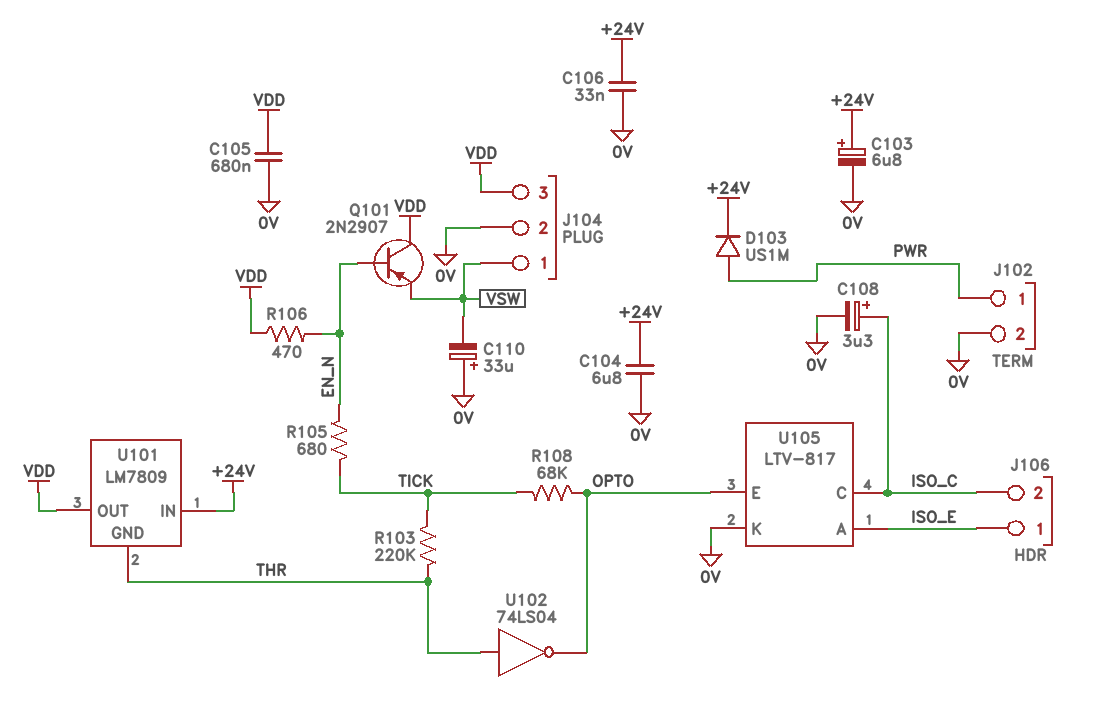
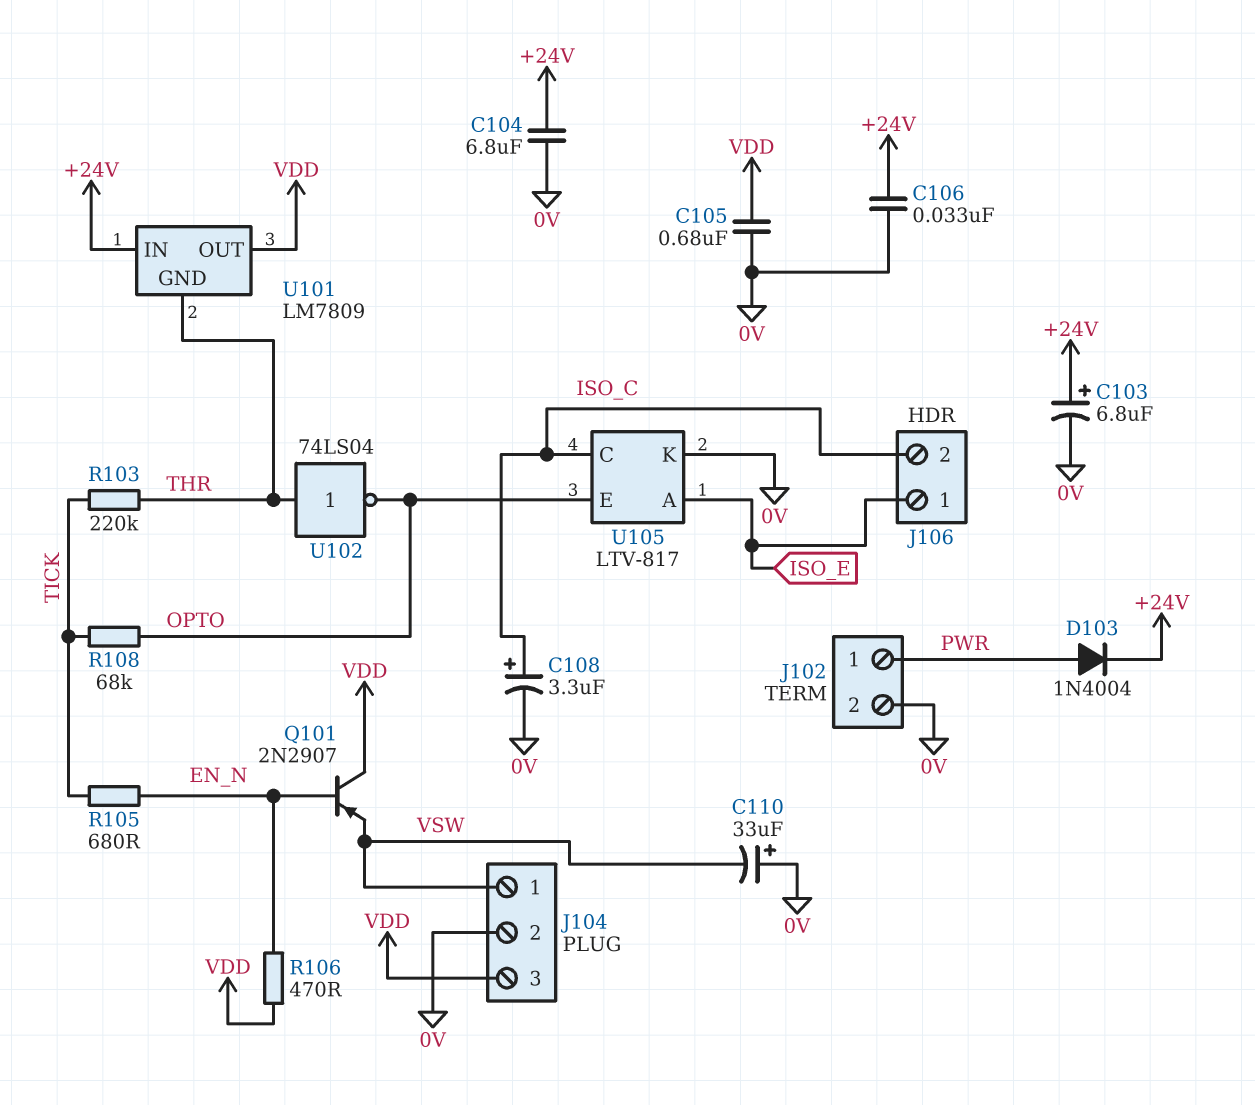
D103: diode US1M (A PWR, K +24V) -> diode 1N4004 (A PWR, K +24V)

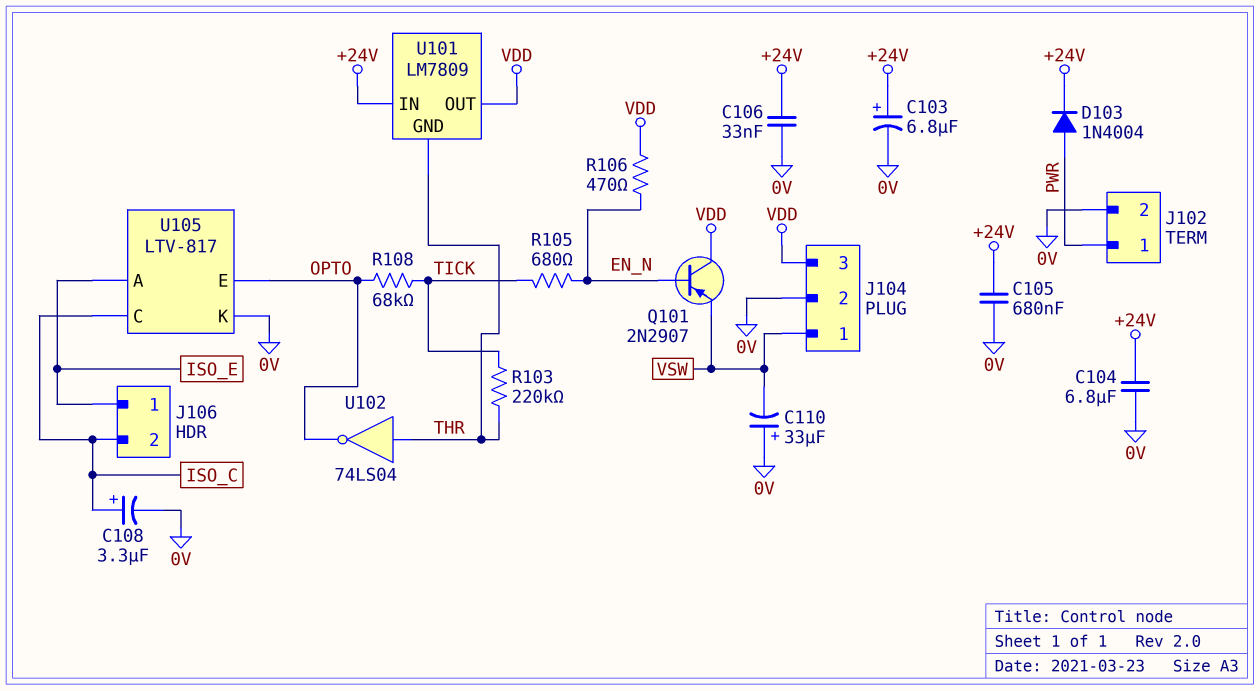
C105: 680nF (0V, VDD) -> 680nF (+24V, 0V)

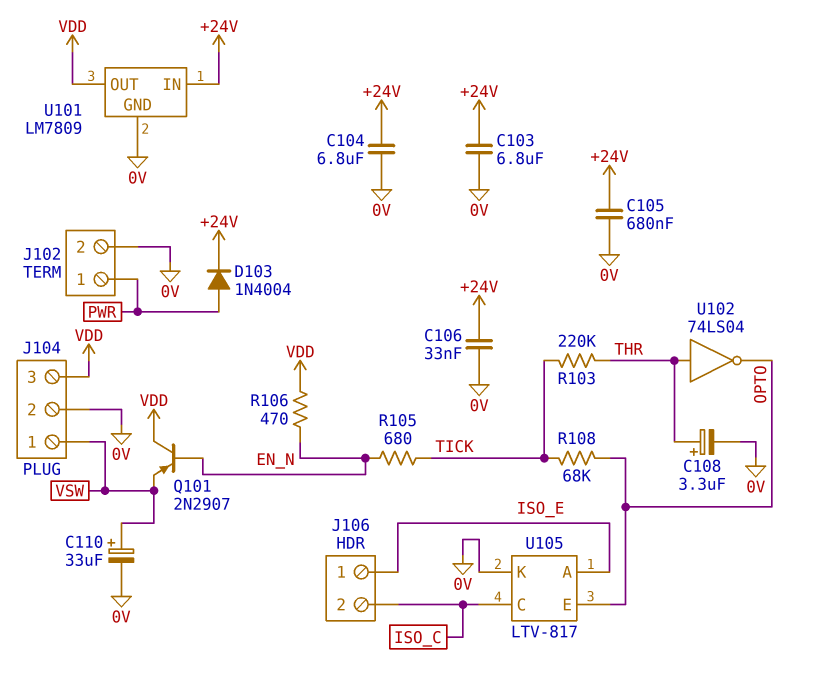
C103: 6.8uF (plus +24V, minus 0V) -> 6.8uF (+24V, 0V)
C108: 3.3uF (plus ISO_C, minus 0V) -> 3.3uF (plus THR, minus 0V)
C110: 33uF (plus 0V, minus VSW) -> 33uF (plus VSW, minus 0V)
U101 pin GND: THR -> 0V

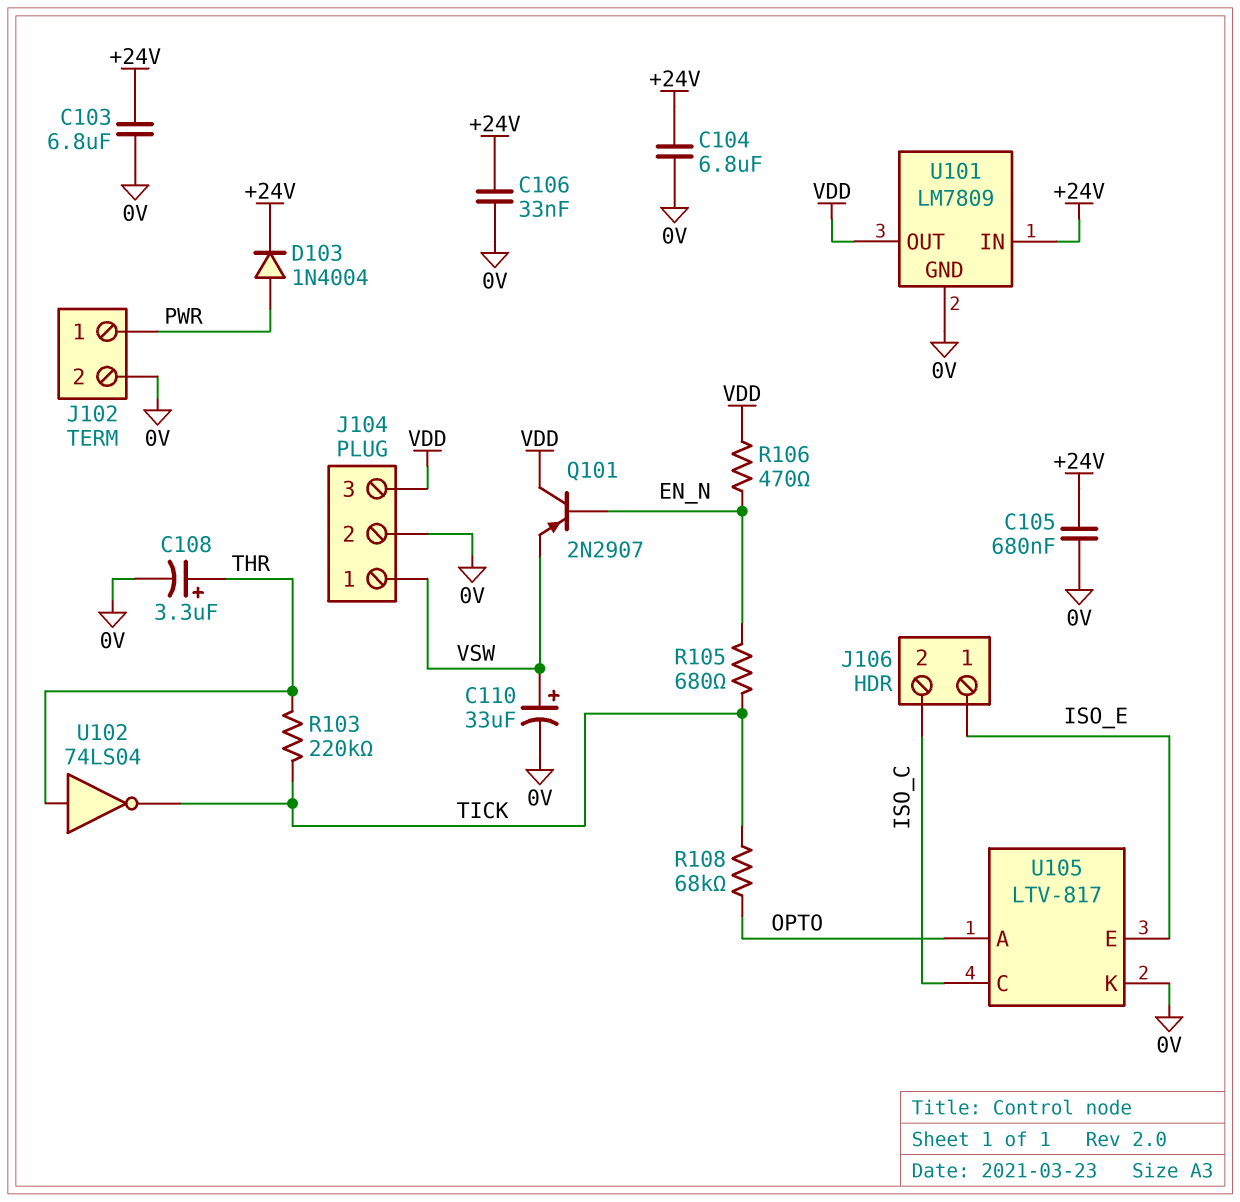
U102: NOT 74LS04 (in THR, out OPTO) -> NOT 74LS04 (in THR, out TICK)
U105 pin A: ISO_E -> OPTO
U105 pin E: OPTO -> ISO_E

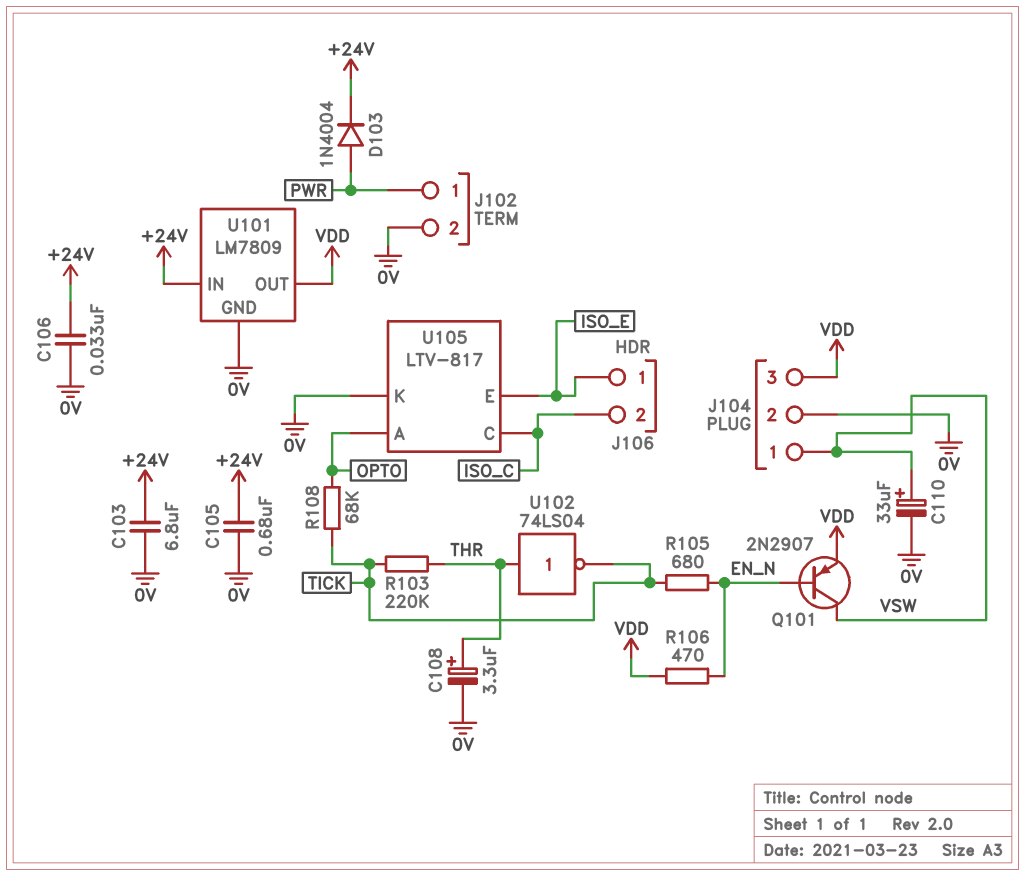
C104: 6.8uF (+24V, 0V) -> none
Q101: PNP 2N2907 (B EN_N, C VDD, E VSW) -> PNP 2N2907 (B EN_N, C VSW, E VDD)

